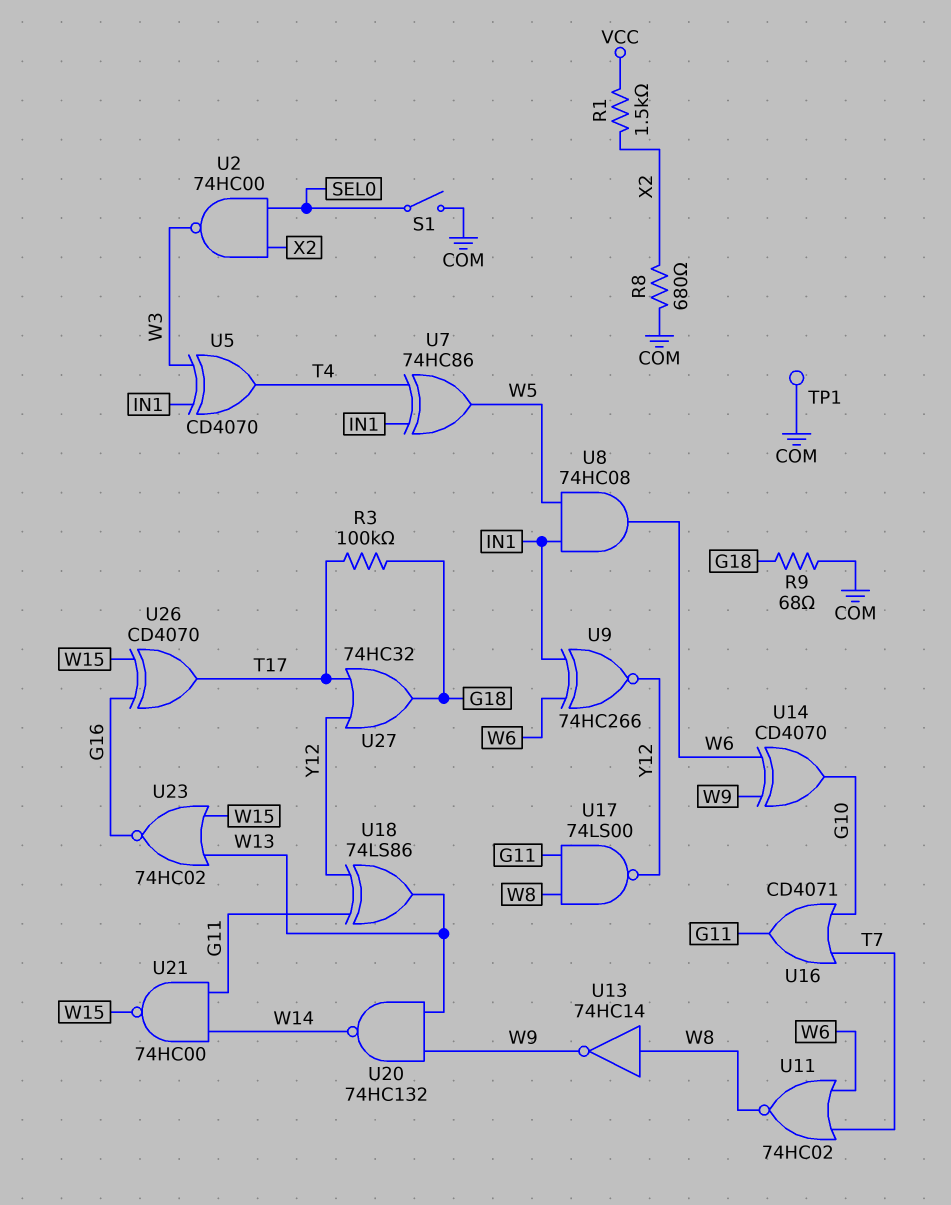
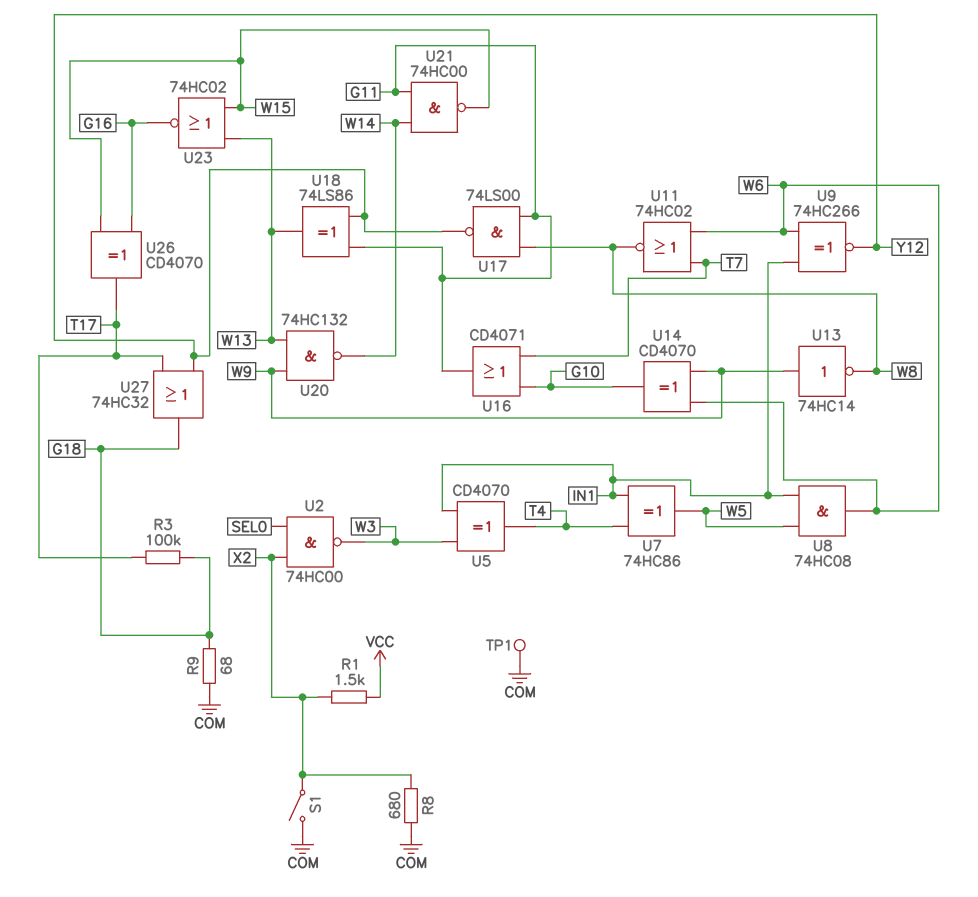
S1: switch (COM, SEL0) -> switch (COM, X2)
U13: NOT 74HC14 (in W8, out W9) -> NOT 74HC14 (in W9, out W8)

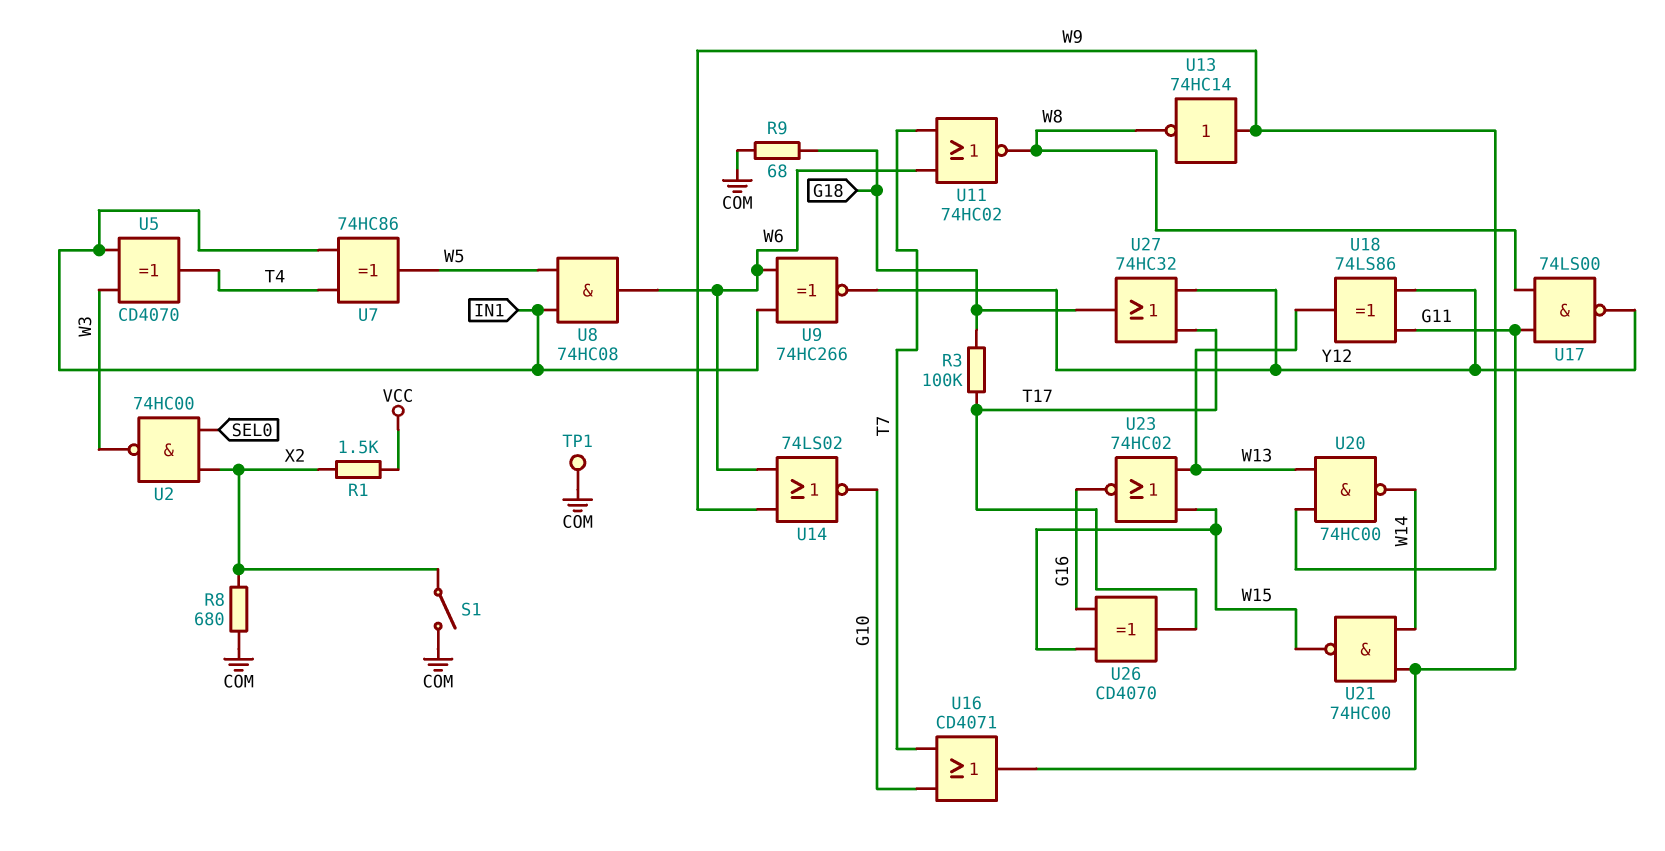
U14: XOR CD4070 (in W6, in W9, out G10) -> NOR 74LS02 (in W6, in W9, out G10)
U20: NAND 74HC132 (in W9, in W13, out W14) -> NAND 74HC00 (in W9, in W13, out W14)

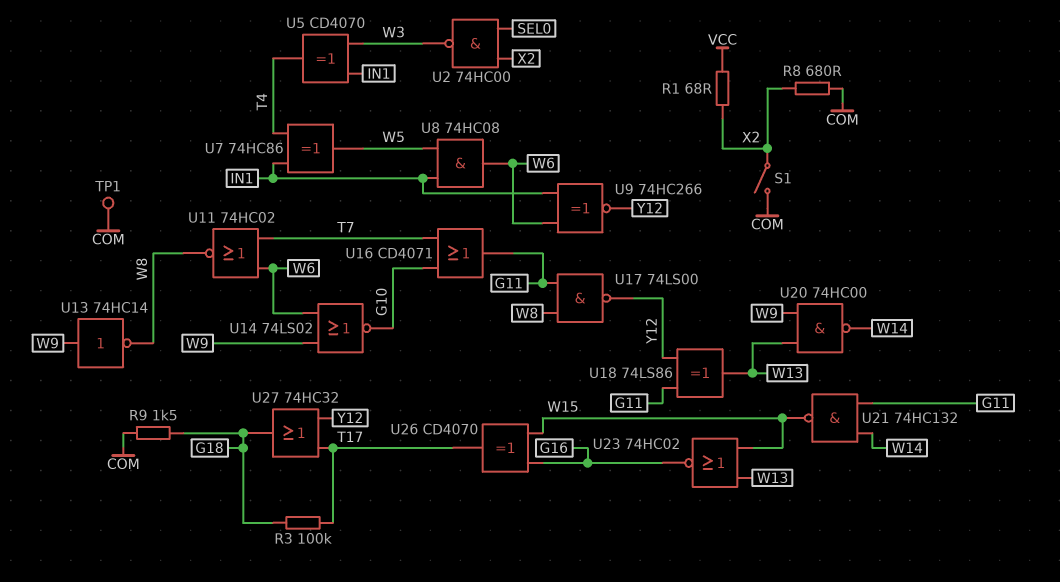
R1: 1.5k (VCC, X2) -> 68 (VCC, X2)
R9: 68 (COM, G18) -> 1.5k (COM, G18)
U21: NAND 74HC00 (in G11, in W14, out W15) -> NAND 74HC132 (in G11, in W14, out W15)

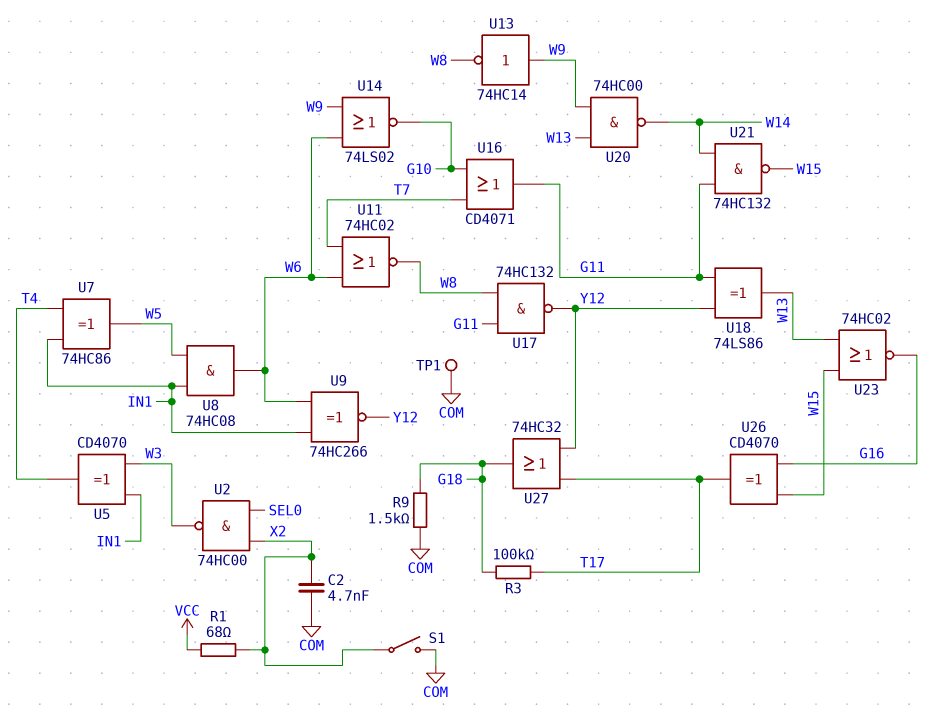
C2: none -> 4.7nF (COM, X2)
R8: 680 (COM, X2) -> none
U17: NAND 74LS00 (in G11, in W8, out Y12) -> NAND 74HC132 (in G11, in W8, out Y12)

